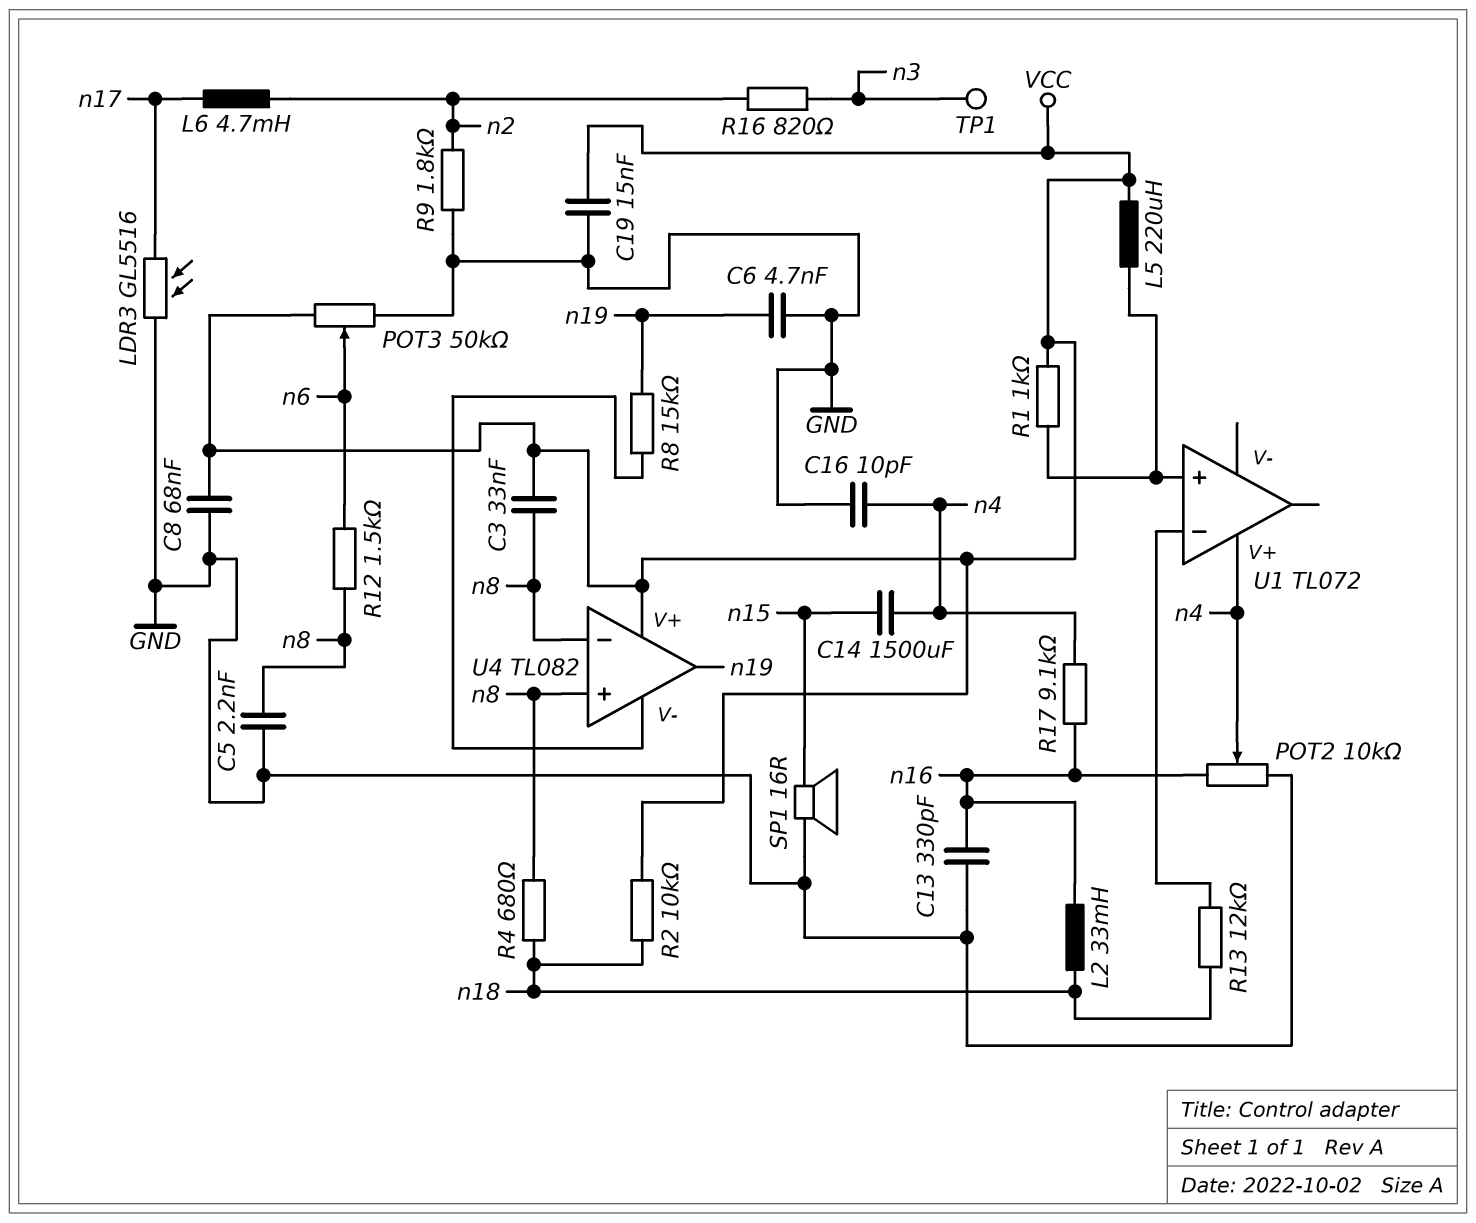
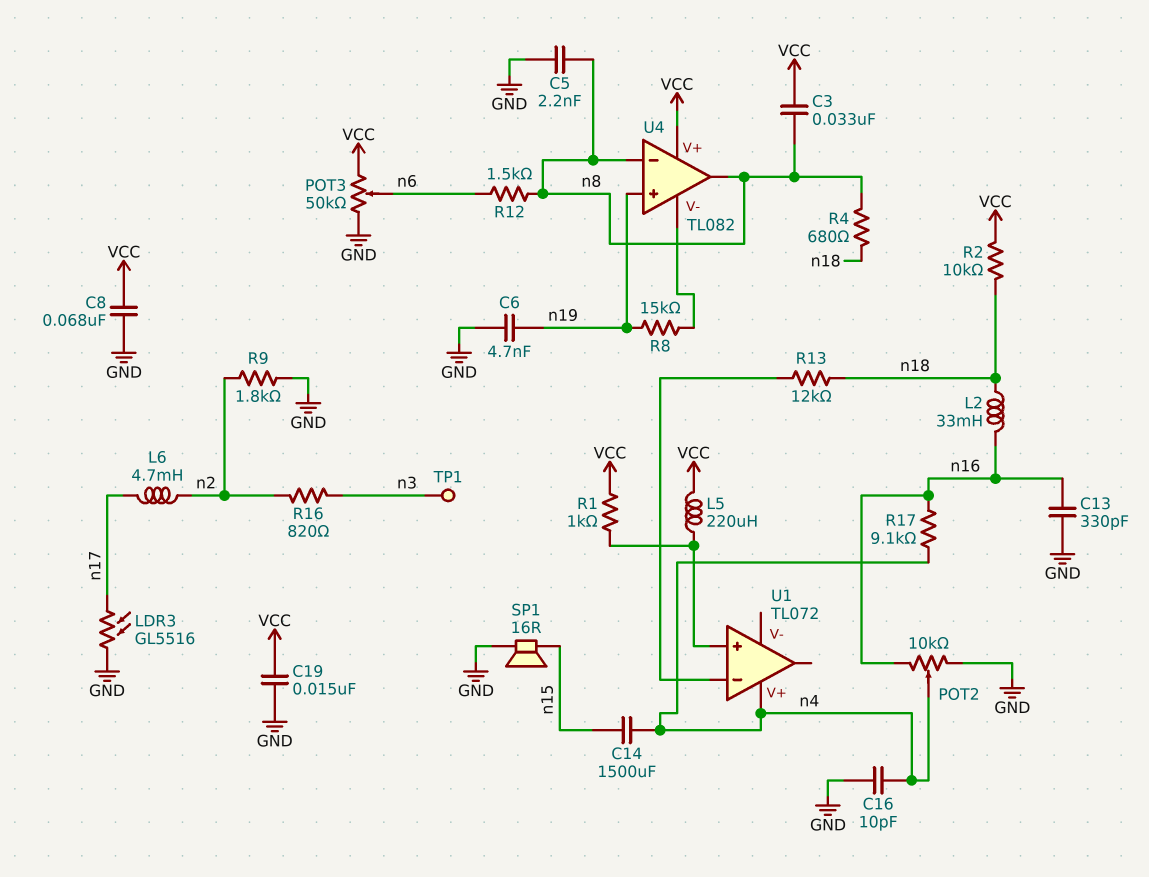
U4 pin in+: n8 -> n19
U4 pin out: n19 -> n8

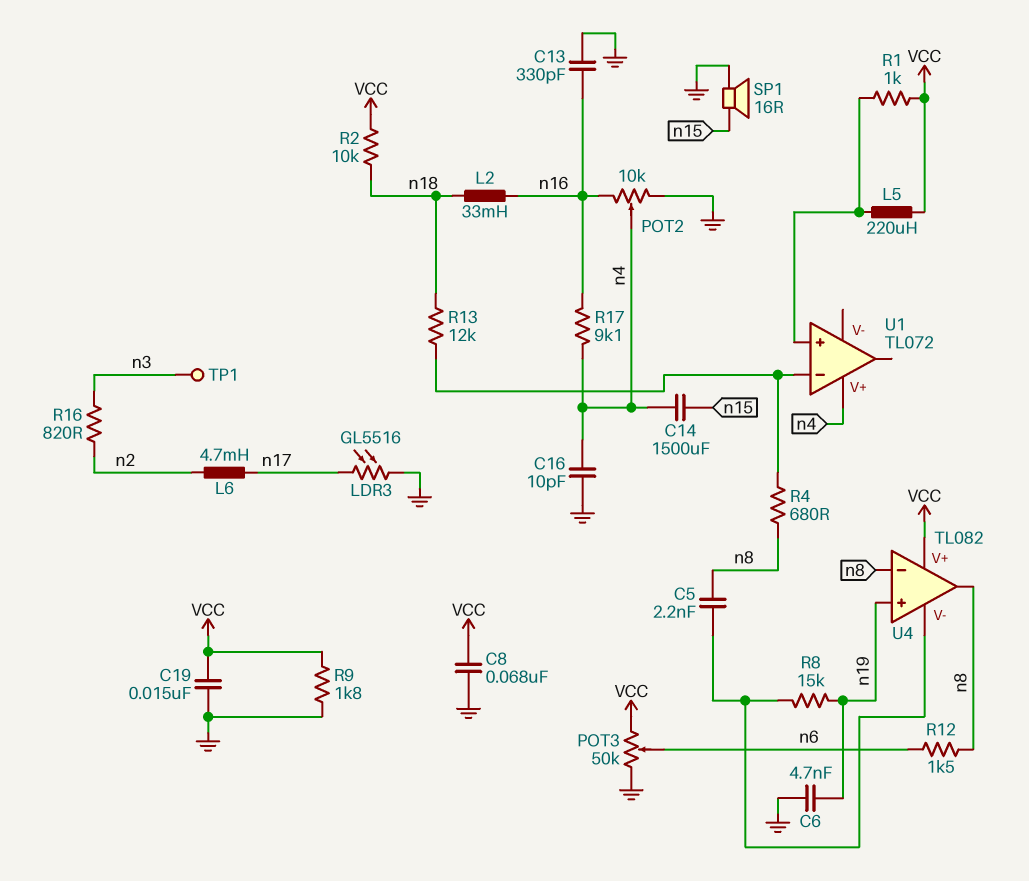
C3: 33nF (VCC, n8) -> none
C5: 2.2nF (GND, n8) -> 2.2nF (U4/V-, n8)
R4: 680 (n8, n18) -> 680 (U1/in-, n8)
R9: 1.8k (GND, n2) -> 1.8k (GND, VCC)

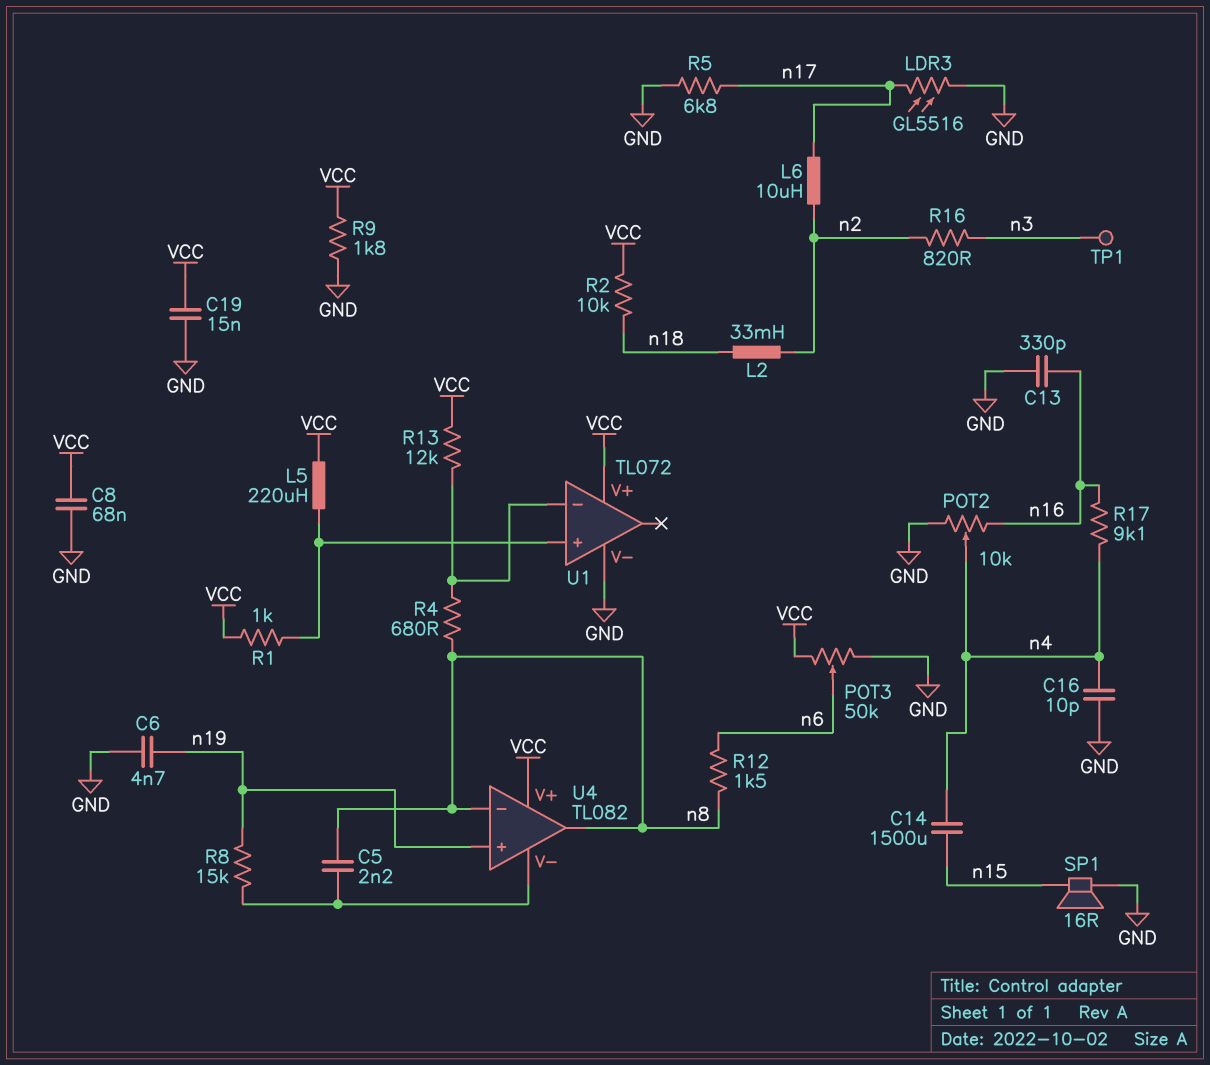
L2: 33mH (n16, n18) -> 33mH (n2, n18)
L6: 4.7mH (n2, n17) -> 10uH (n2, n17)
R5: none -> 6.8k (GND, n17)
R13: 12k (U1/in-, n18) -> 12k (U1/in-, VCC)
U1 pin V+: n4 -> VCC
U1 pin V-: none -> GND

